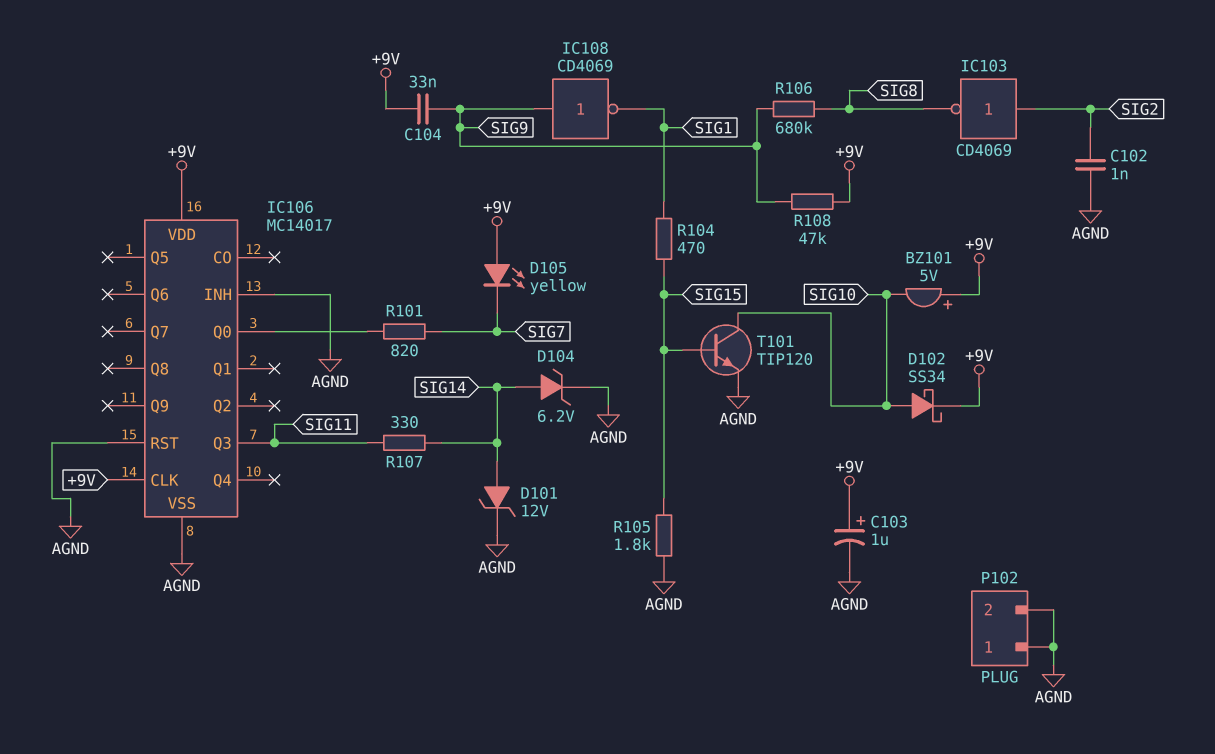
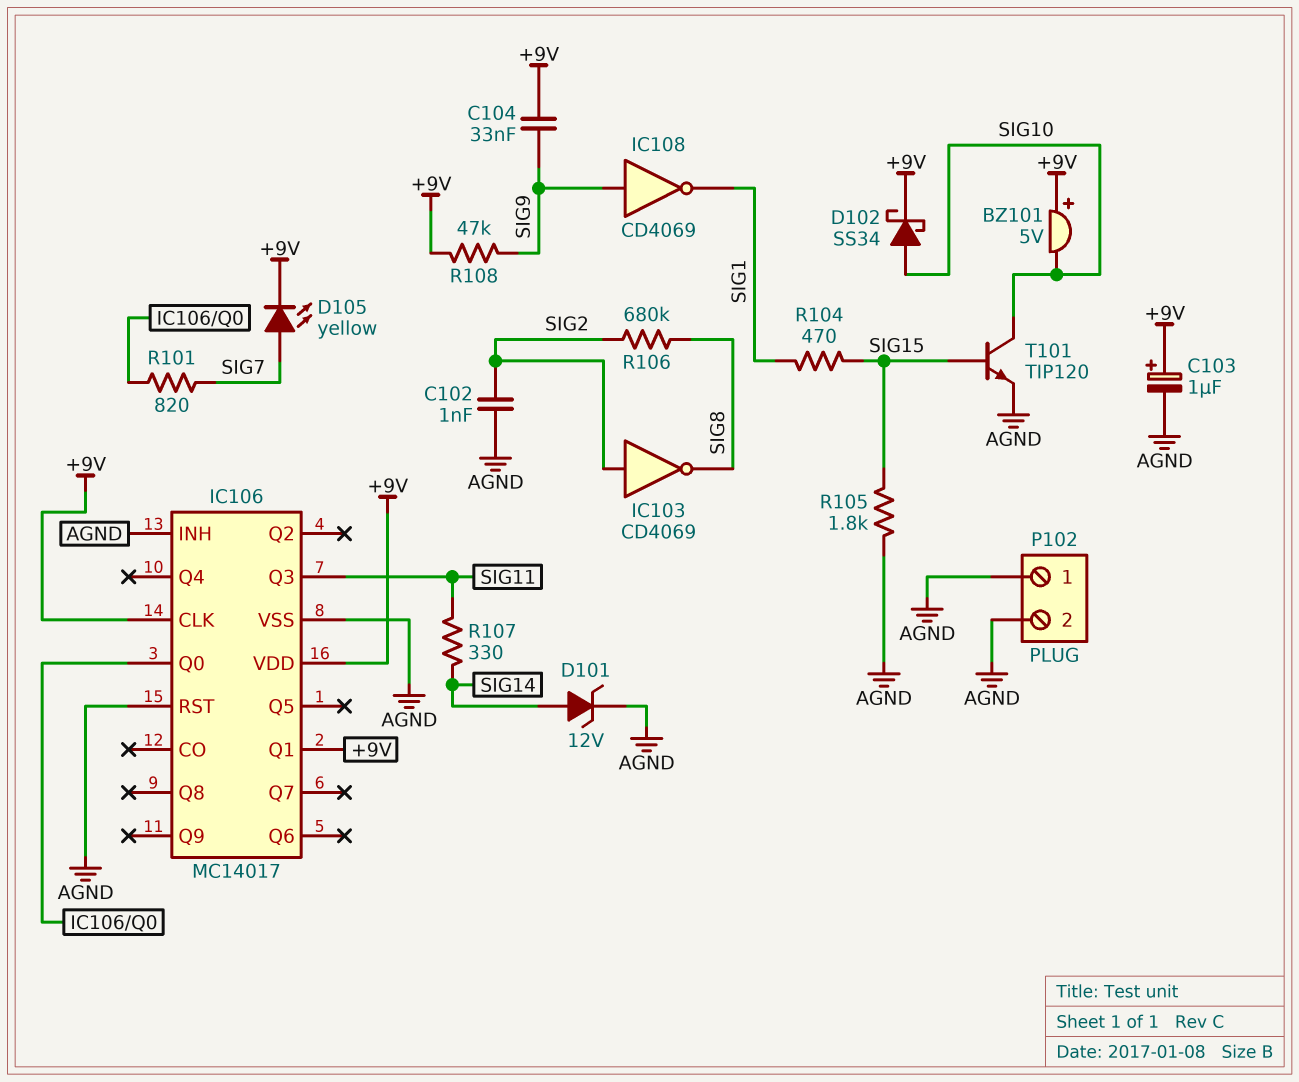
D104: zener 6.2V (A SIG14, K AGND) -> none
D105: LED yellow (A +9V, K SIG7) -> LED yellow (A SIG7, K +9V)
IC106 pin Q1: none -> +9V
R106: 680k (SIG8, SIG9) -> 680k (SIG2, SIG8)

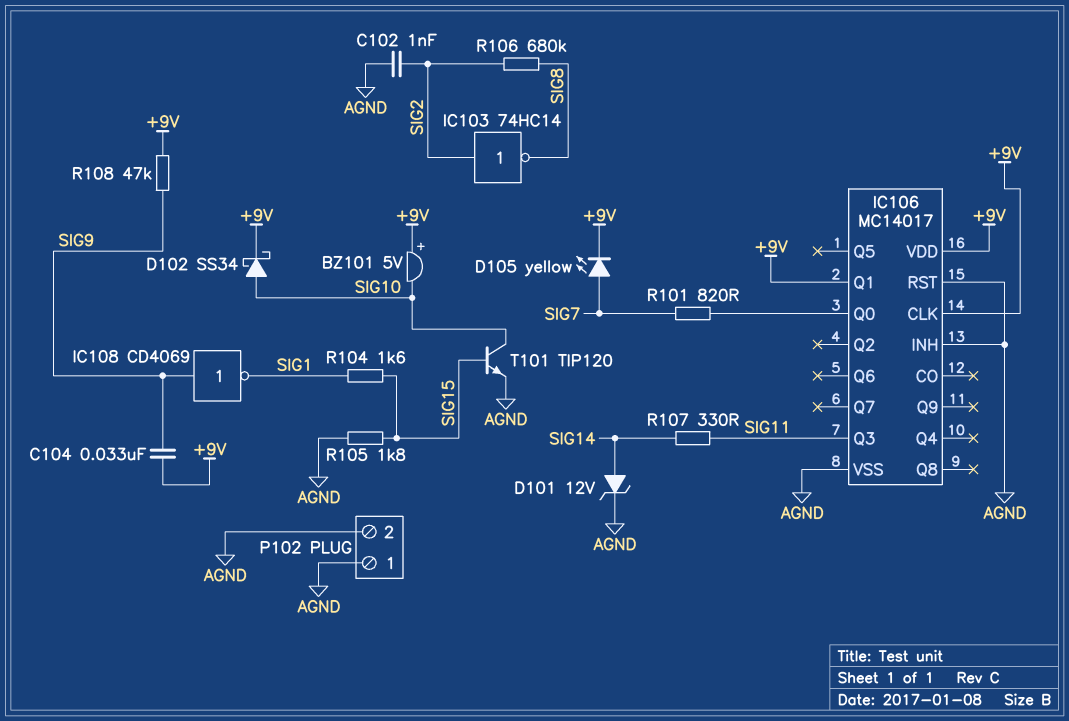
C103: 1uF (plus +9V, minus AGND) -> none
IC103: NOT CD4069 (in SIG2, out SIG8) -> NOT 74HC14 (in SIG2, out SIG8)
R104: 470 (SIG1, SIG15) -> 1.6k (SIG1, SIG15)

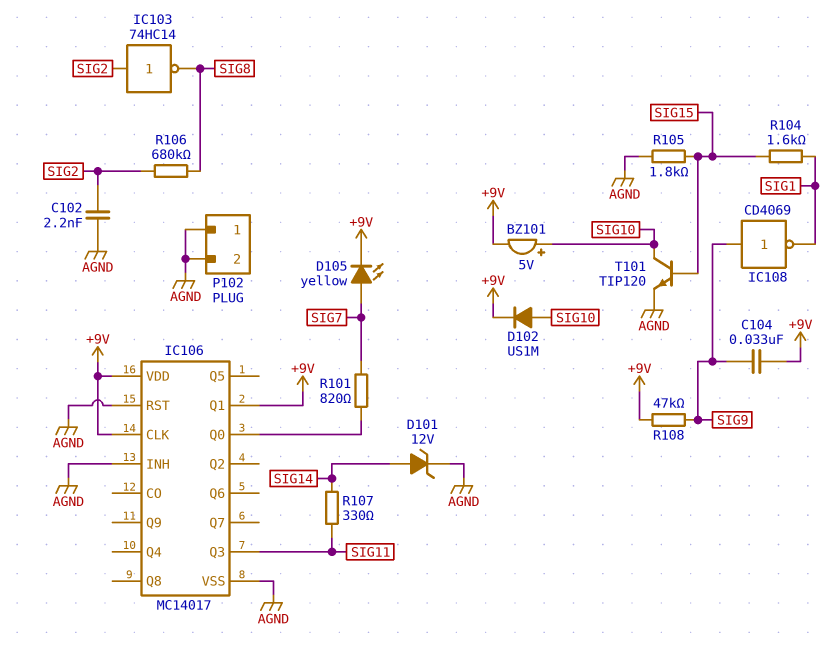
BZ101: buzzer 5V (plus +9V, minus SIG10) -> buzzer 5V (plus SIG10, minus +9V)
C102: 1nF (AGND, SIG2) -> 2.2nF (AGND, SIG2)
D102: schottky SS34 (A SIG10, K +9V) -> diode US1M (A SIG10, K +9V)

